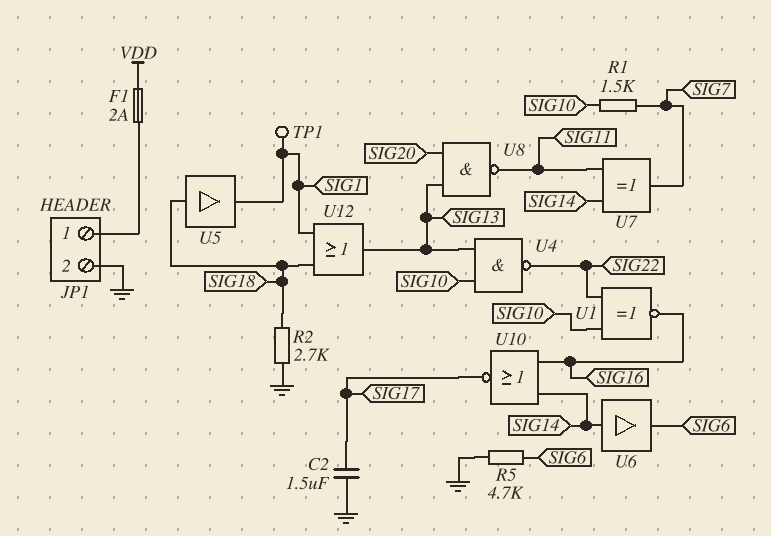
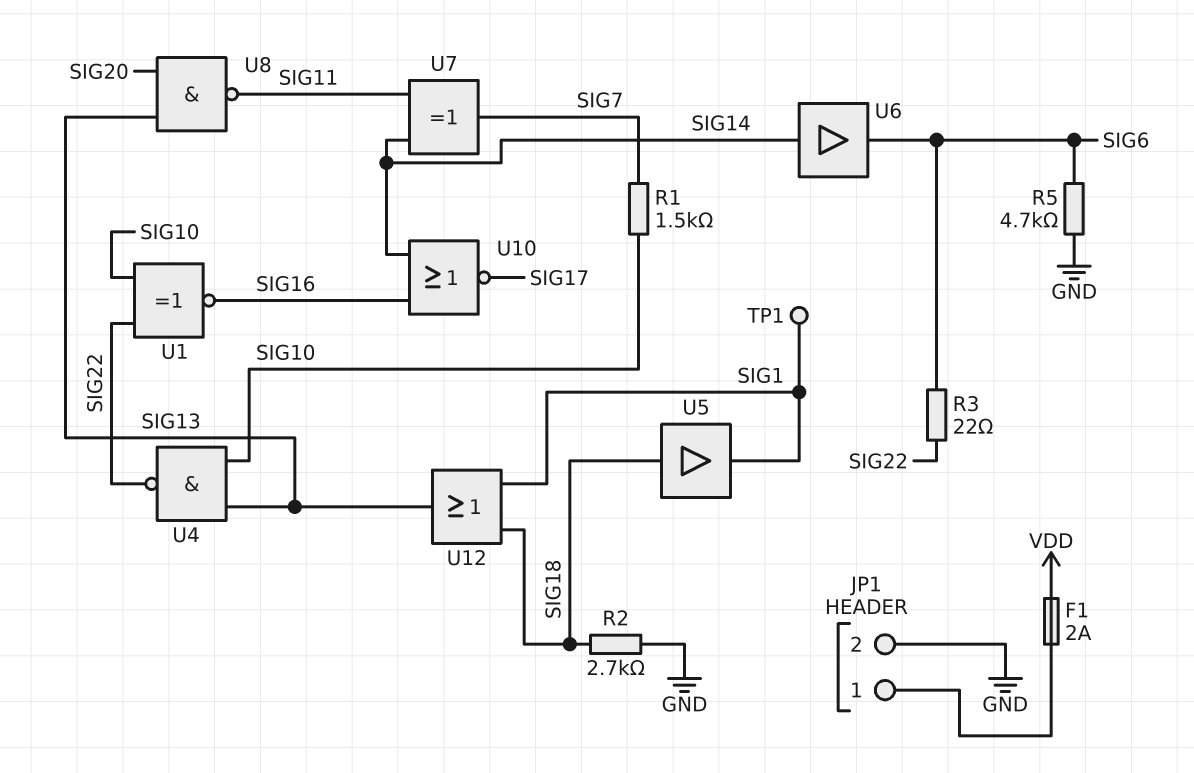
C2: 1.5uF (GND, SIG17) -> none
R3: none -> 22 (SIG6, SIG22)

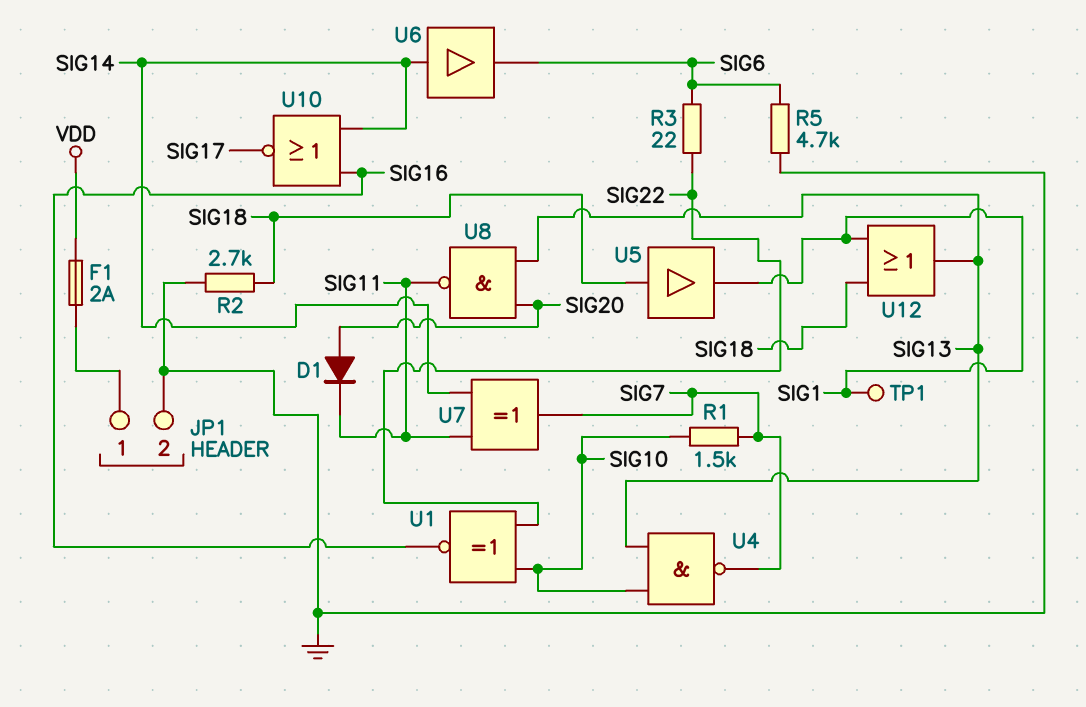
D1: none -> diode (A SIG20, K SIG11)
U4: NAND (in SIG10, in SIG13, out SIG22) -> NAND (in SIG10, in SIG13, out SIG7)

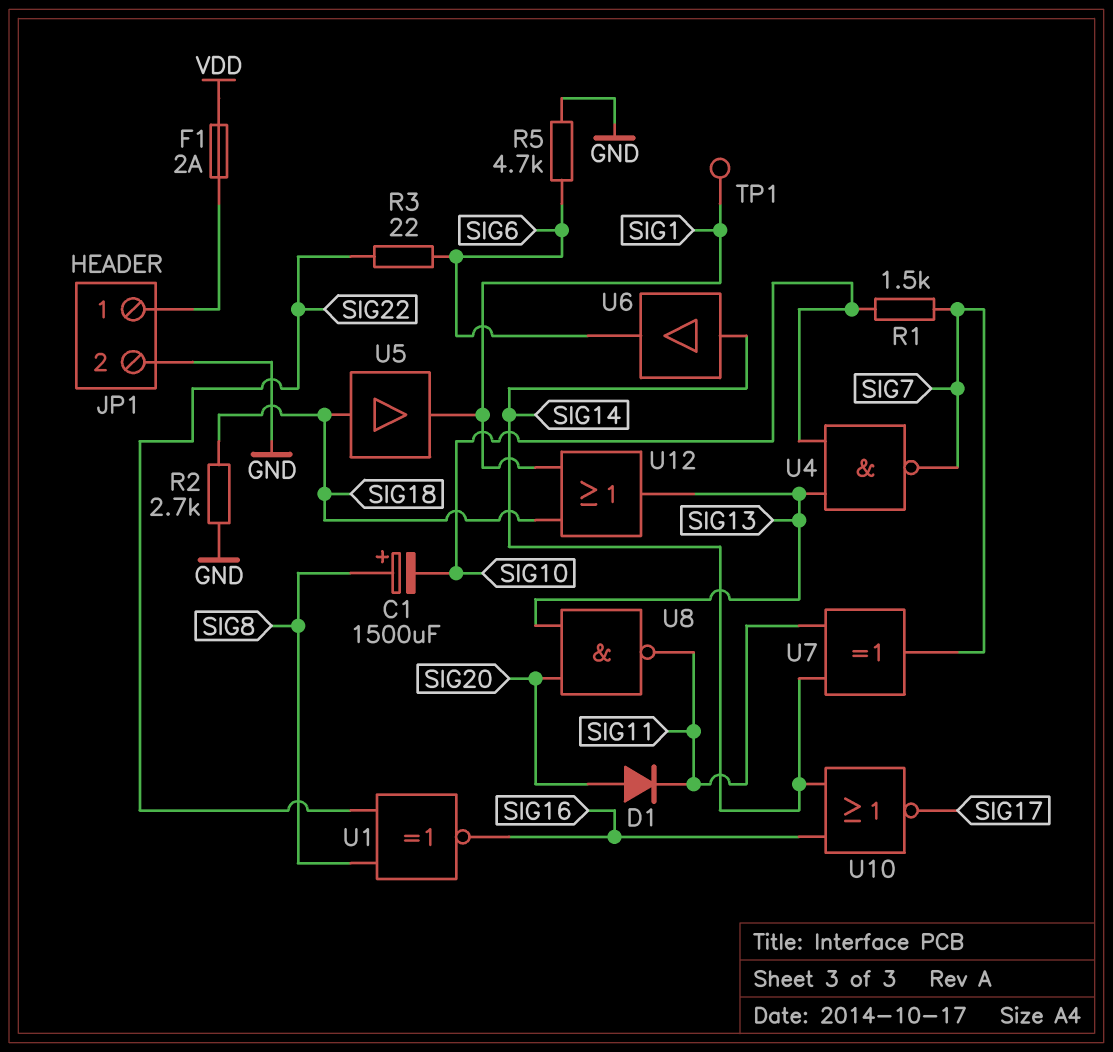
C1: none -> 1500uF (plus SIG8, minus SIG10)
U1: XNOR (in SIG10, in SIG22, out SIG16) -> XNOR (in SIG8, in SIG22, out SIG16)

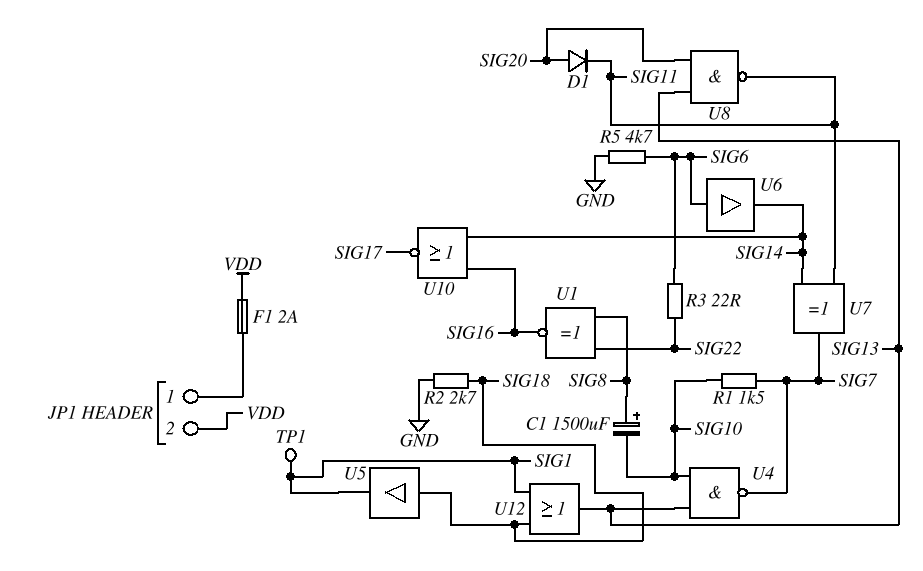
JP1 pin 2: GND -> VDD
U6: buffer (in SIG14, out SIG6) -> buffer (in SIG6, out SIG14)

